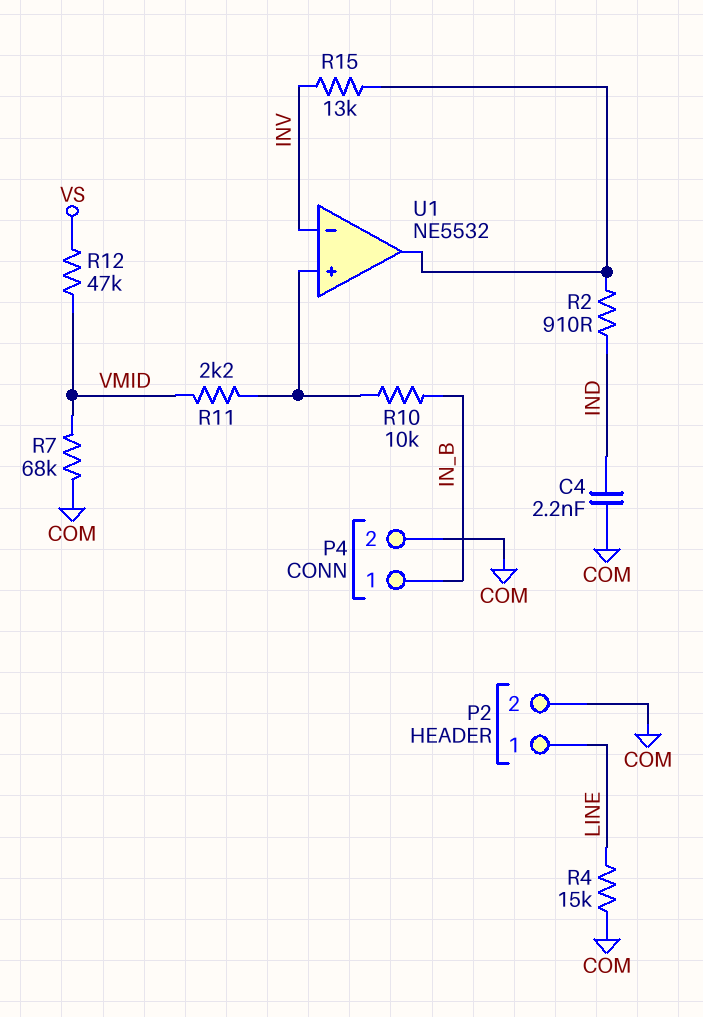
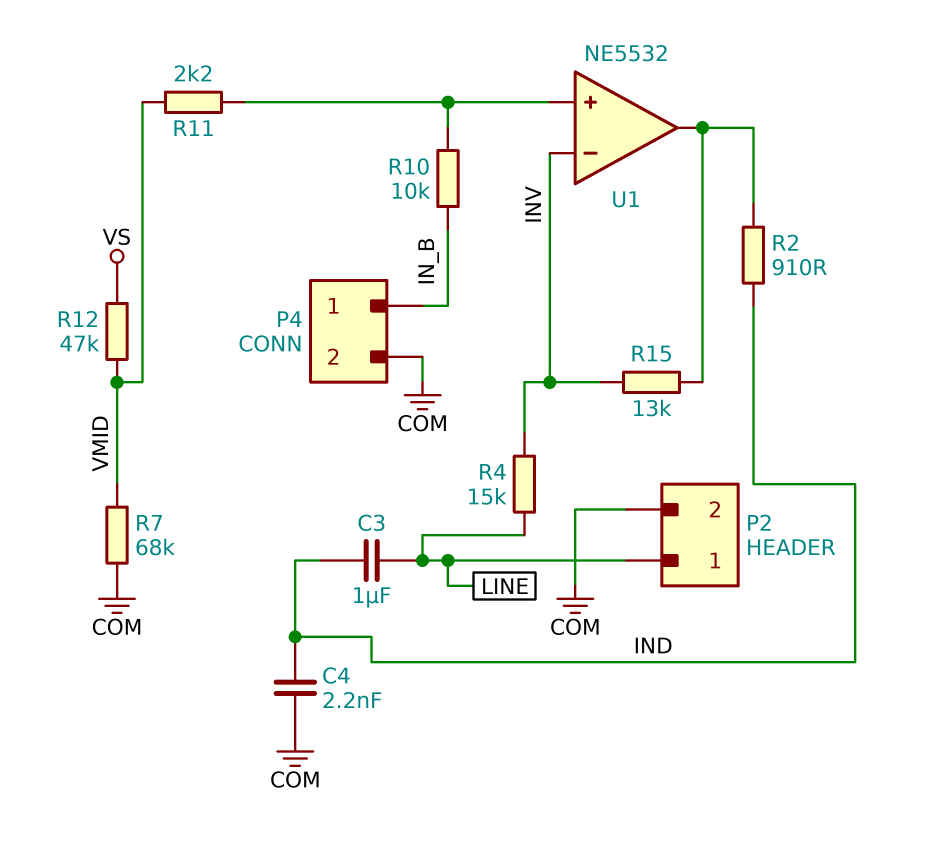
C3: none -> 1uF (IND, LINE)
R4: 15k (COM, LINE) -> 15k (INV, LINE)

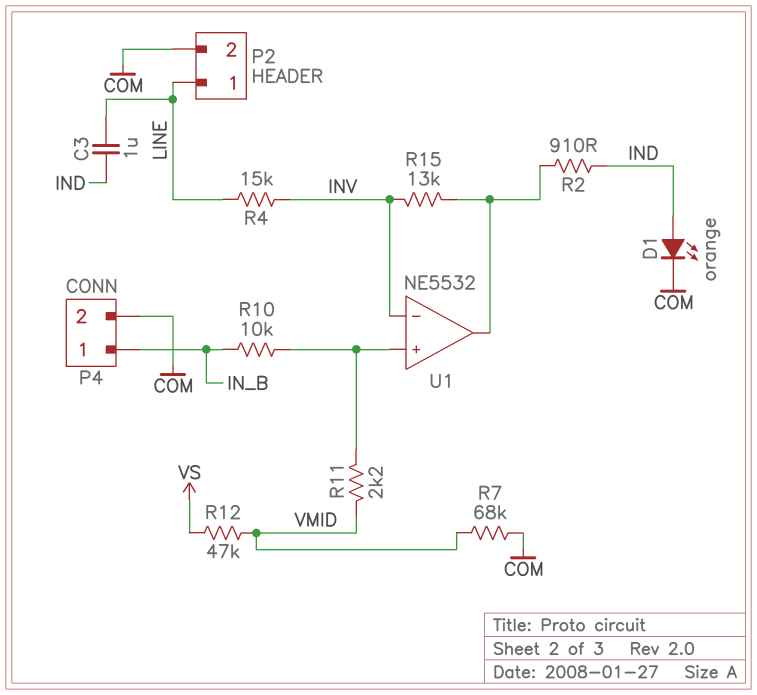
C4: 2.2nF (COM, IND) -> none
D1: none -> LED orange (A IND, K COM)

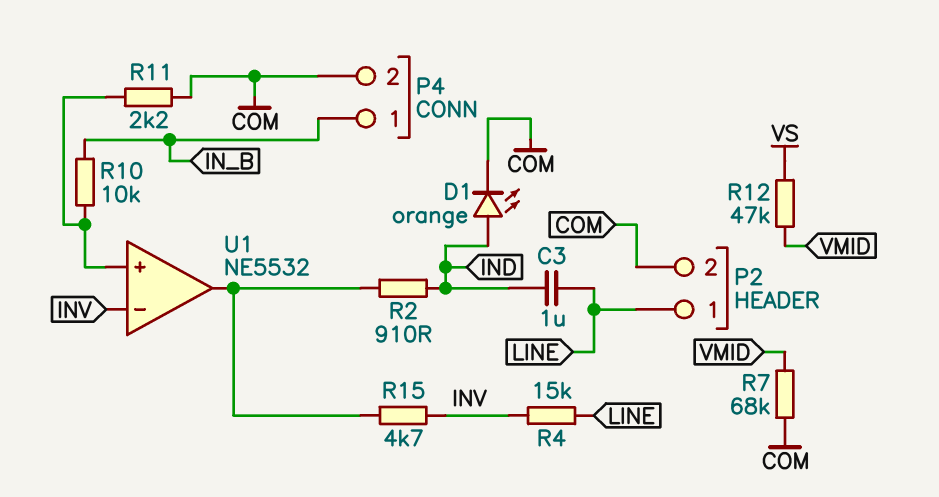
R11: 2.2k (U1/in+, VMID) -> 2.2k (COM, U1/in+)
R15: 13k (INV, U1/out) -> 4.7k (INV, U1/out)

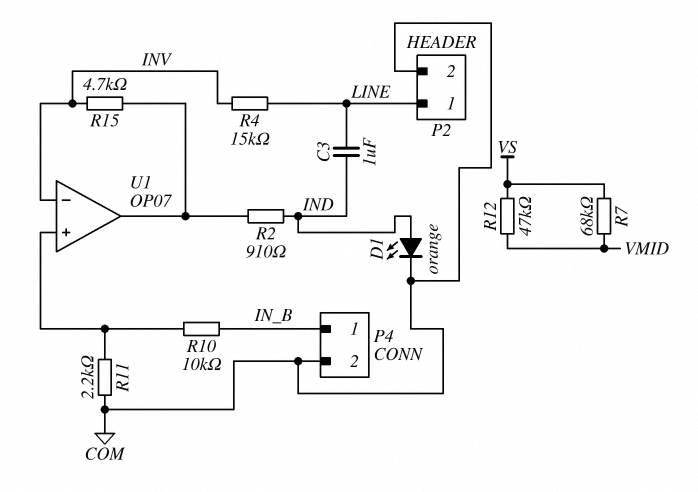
R7: 68k (COM, VMID) -> 68k (VMID, VS)
U1: NE5532 -> OP07

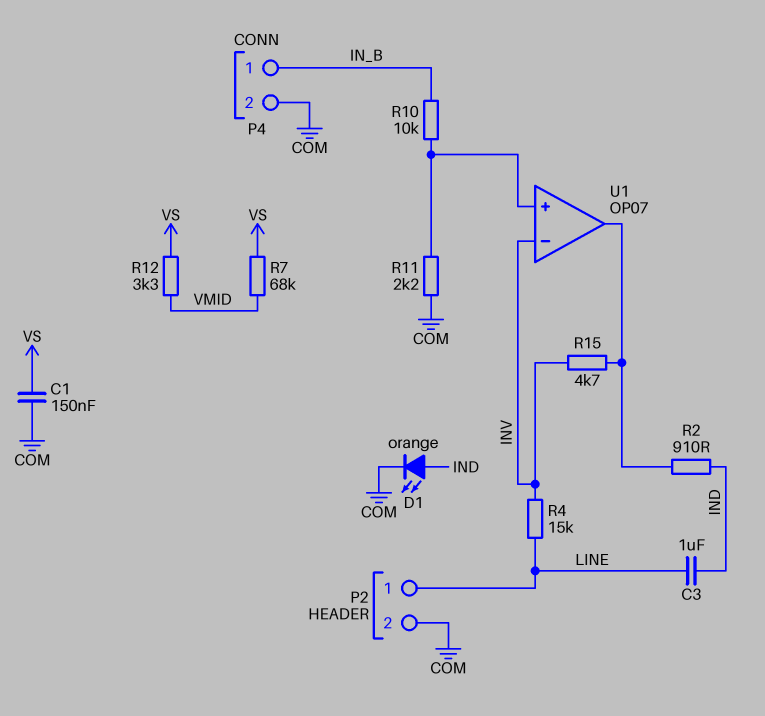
C1: none -> 150nF (COM, VS)
R12: 47k (VMID, VS) -> 3.3k (VMID, VS)

